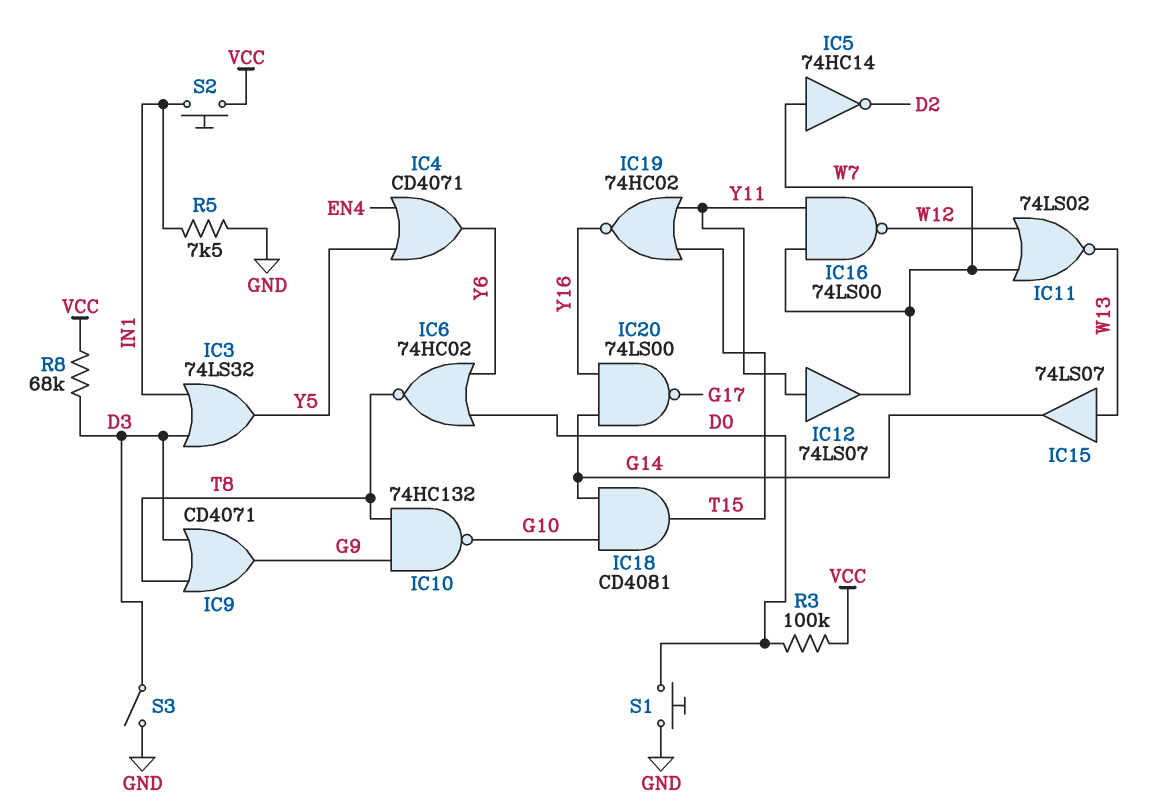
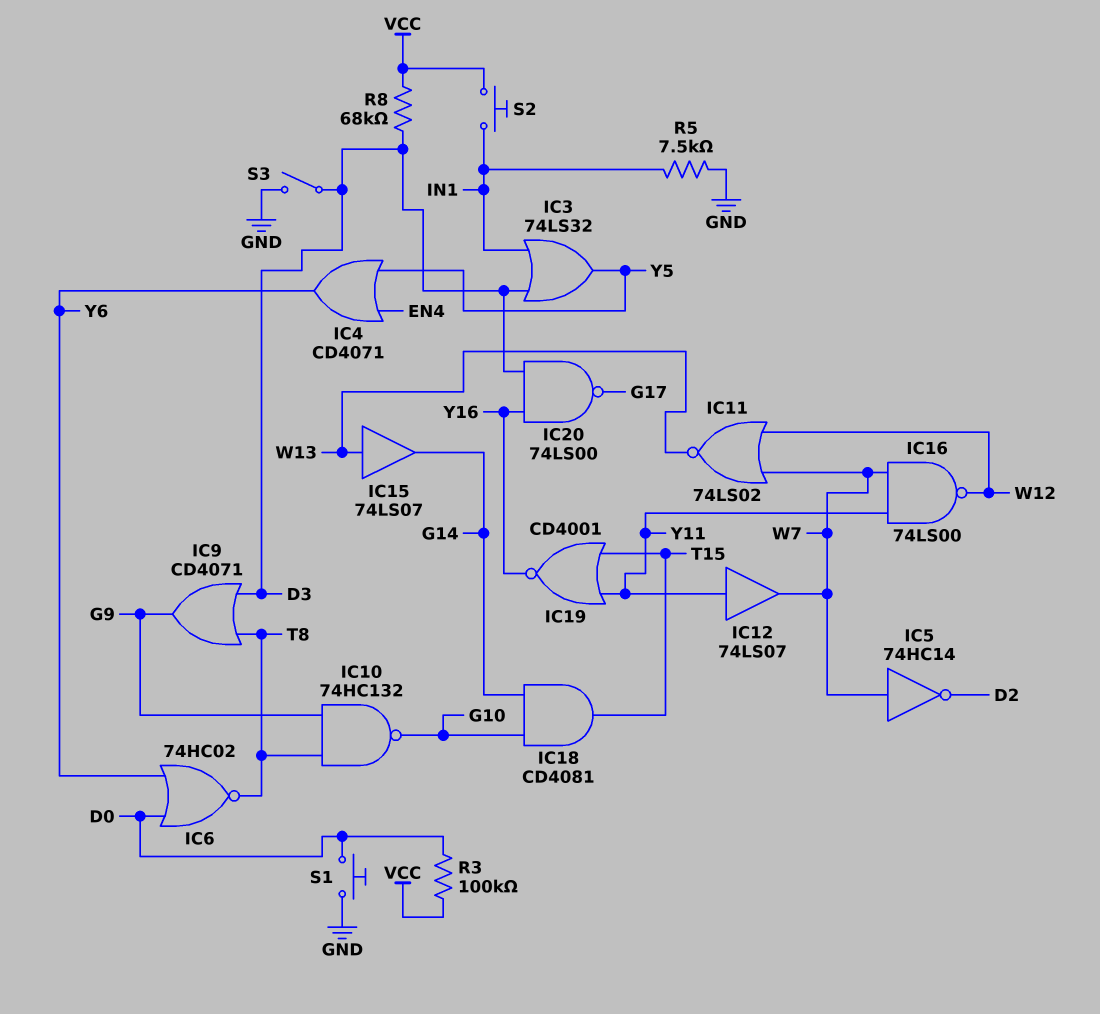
IC19: NOR 74HC02 (in T15, in Y11, out Y16) -> NOR CD4001 (in T15, in Y11, out Y16)
IC20: NAND 74LS00 (in G14, in Y16, out G17) -> NAND 74LS00 (in D3, in Y16, out G17)

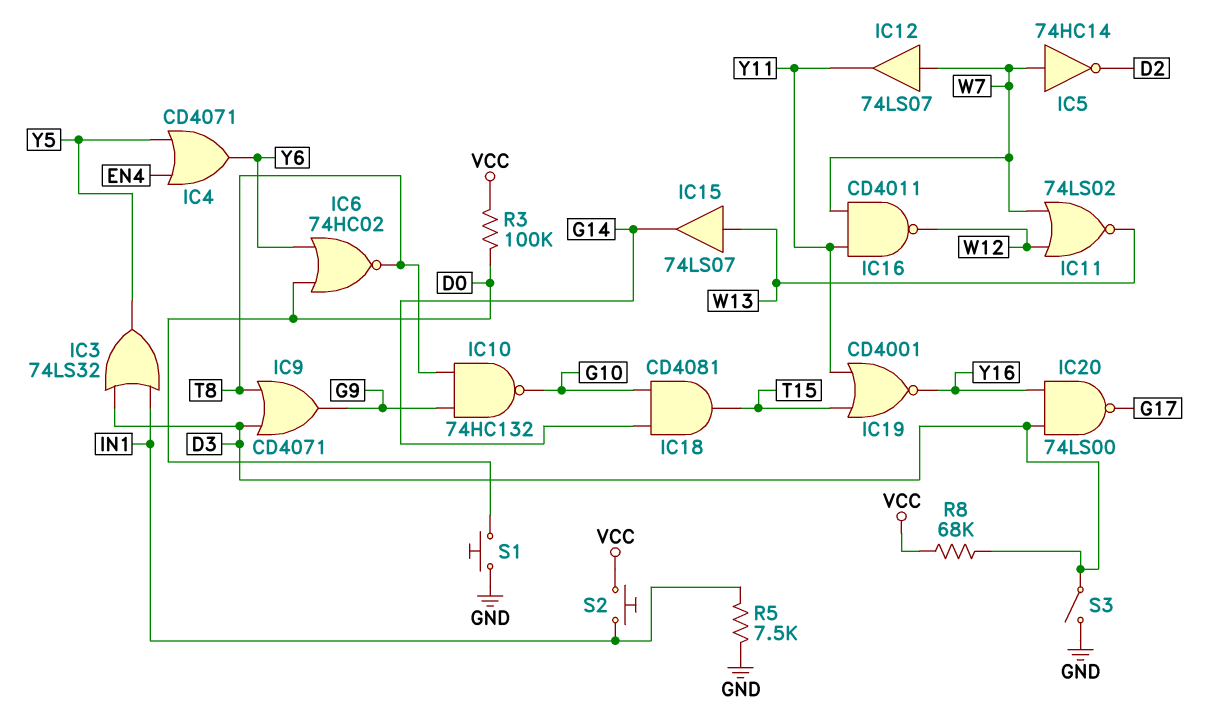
IC12: buffer 74LS07 (in Y11, out W7) -> buffer 74LS07 (in W7, out Y11)
IC16: NAND 74LS00 (in W7, in Y11, out W12) -> NAND CD4011 (in W7, in Y11, out W12)

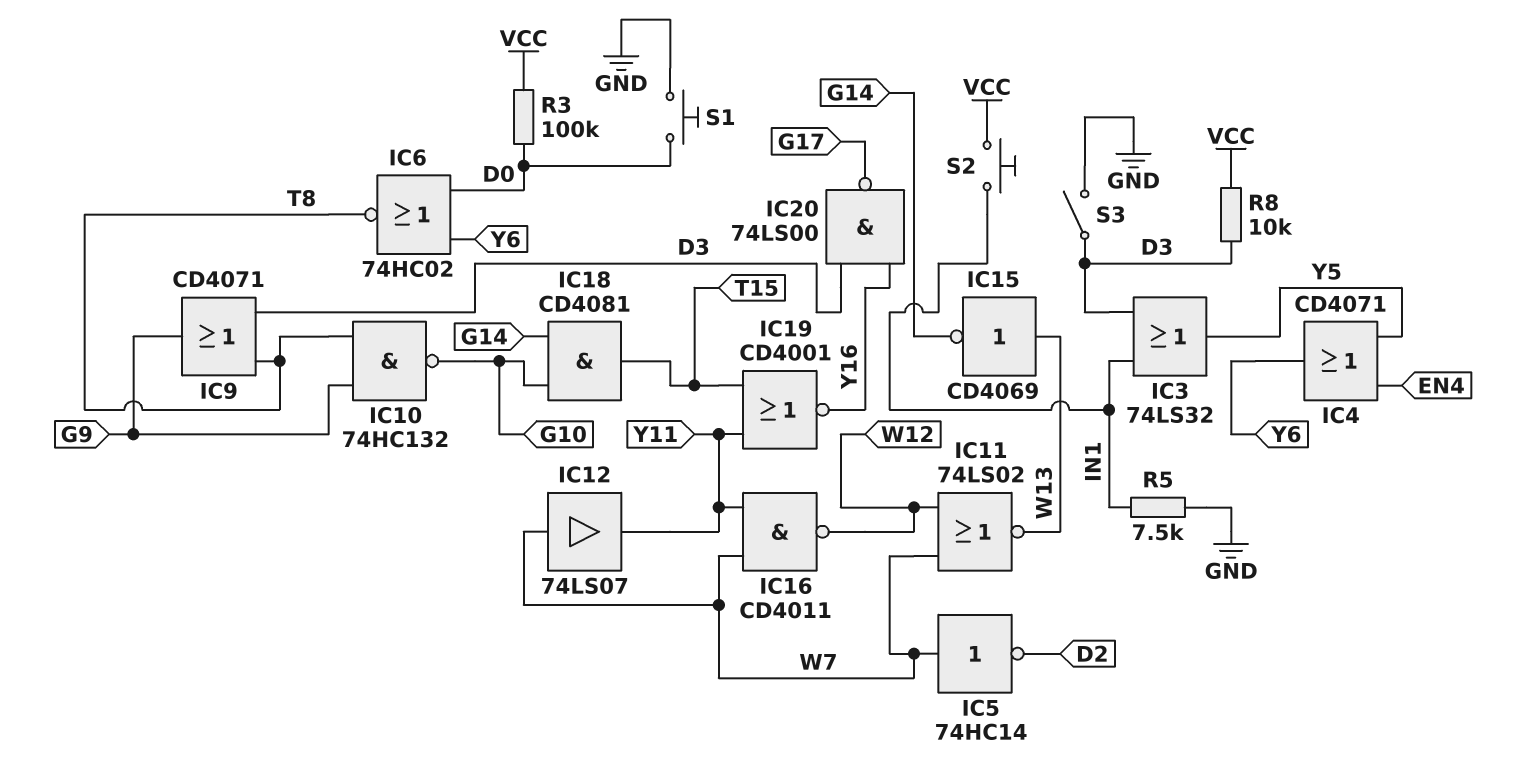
IC15: buffer 74LS07 (in W13, out G14) -> NOT CD4069 (in W13, out G14)
R8: 68k (D3, VCC) -> 10k (D3, VCC)

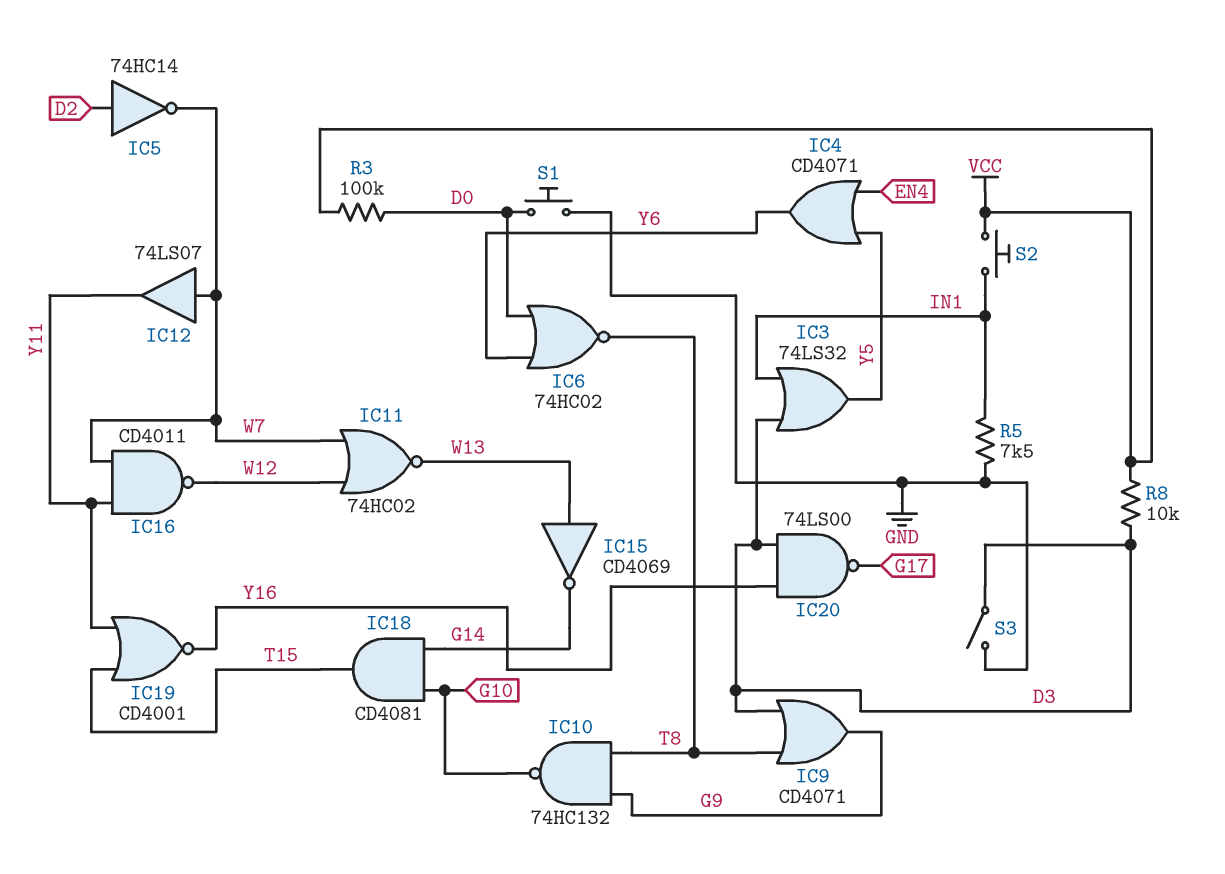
IC5: NOT 74HC14 (in W7, out D2) -> NOT 74HC14 (in D2, out W7)
IC11: NOR 74LS02 (in W7, in W12, out W13) -> NOR 74HC02 (in W7, in W12, out W13)

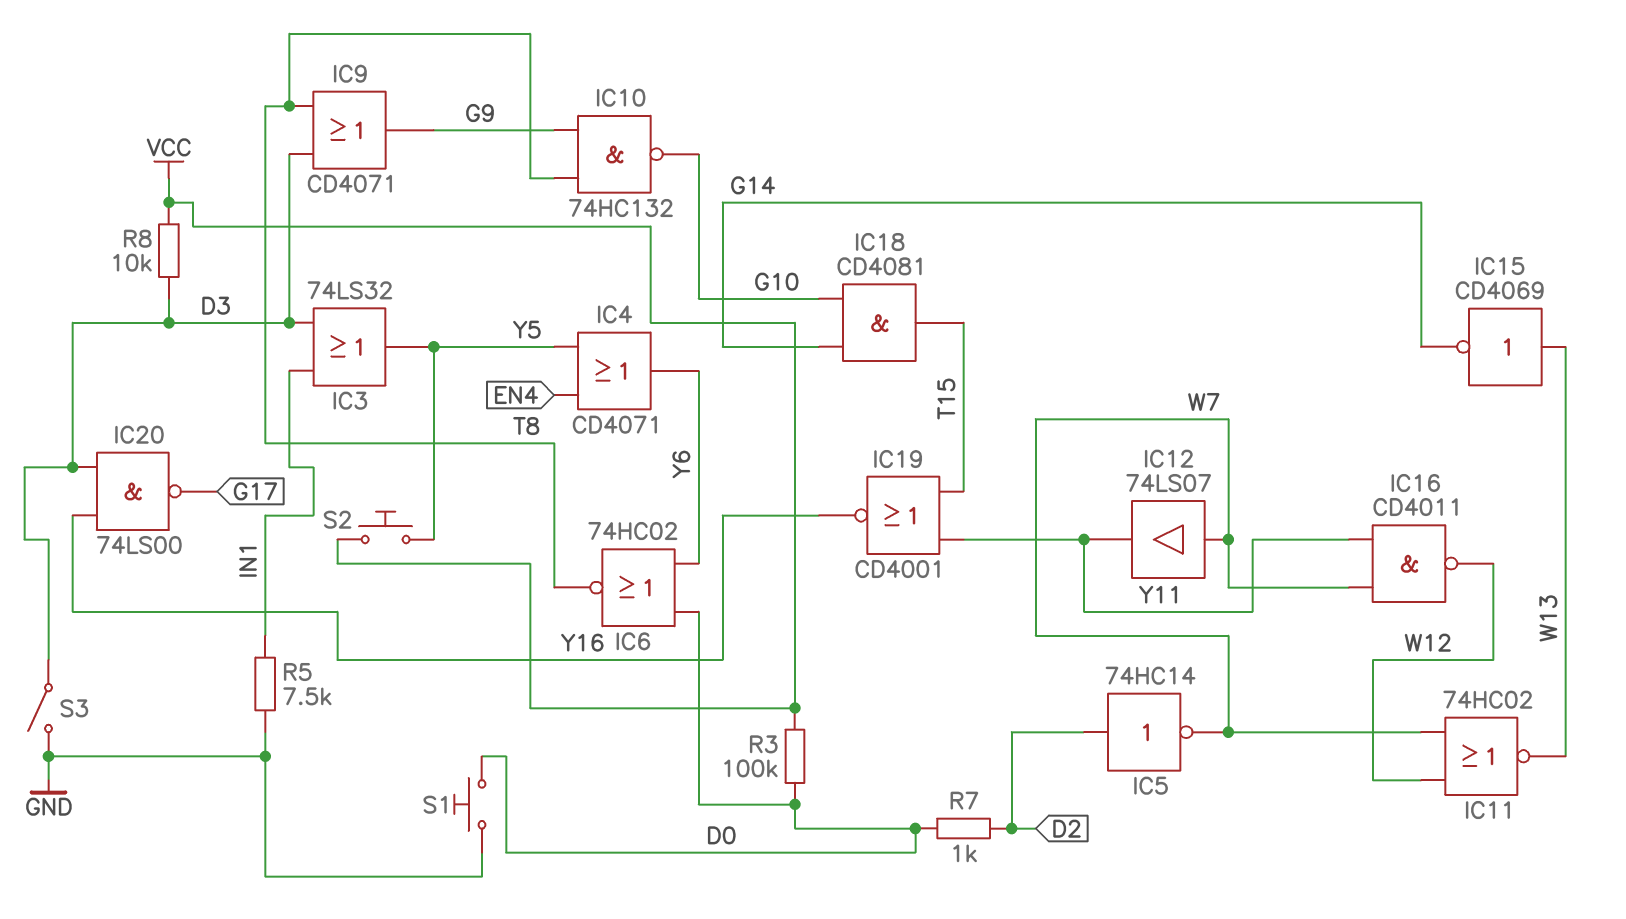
R7: none -> 1k (D0, D2)
S2: button (IN1, VCC) -> button (VCC, Y5)

